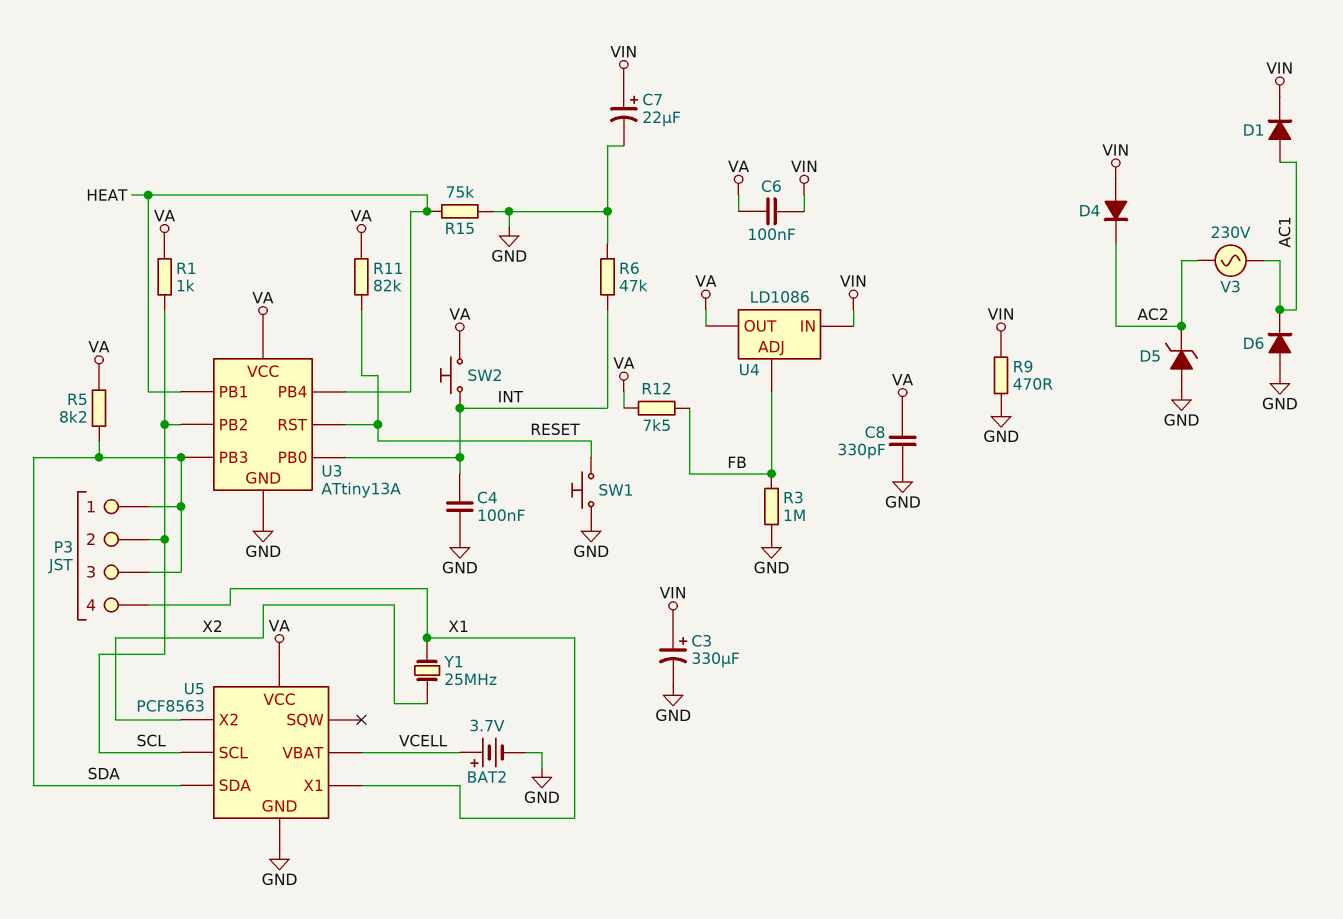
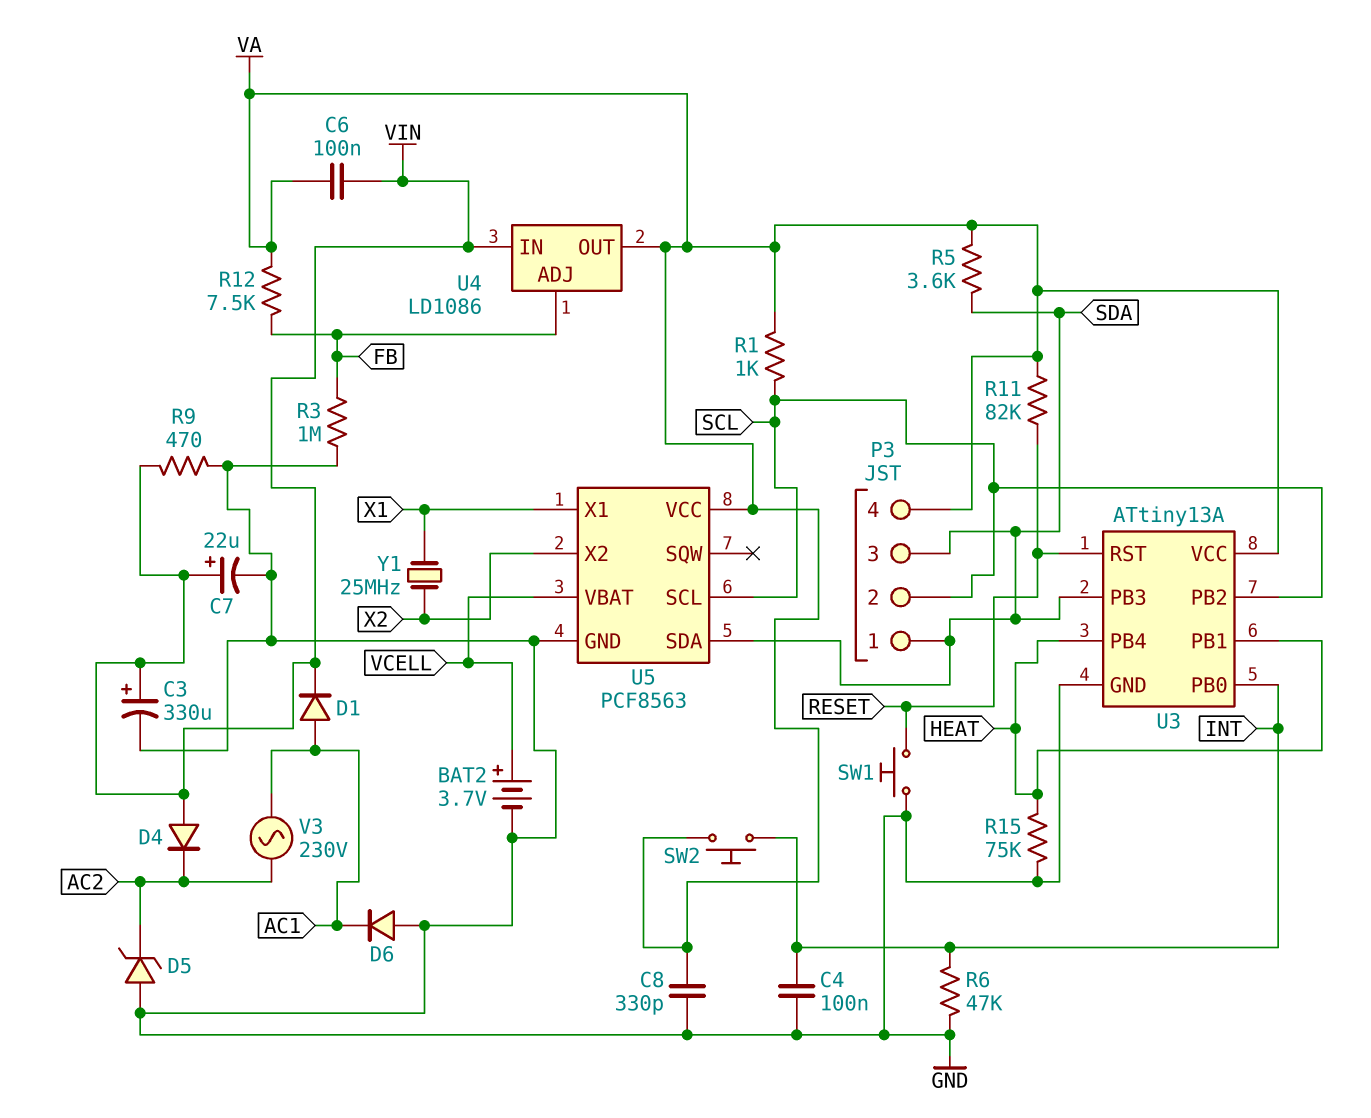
P3 pin 4: X1 -> VA
R5: 8.2k (SDA, VA) -> 3.6k (SDA, VA)

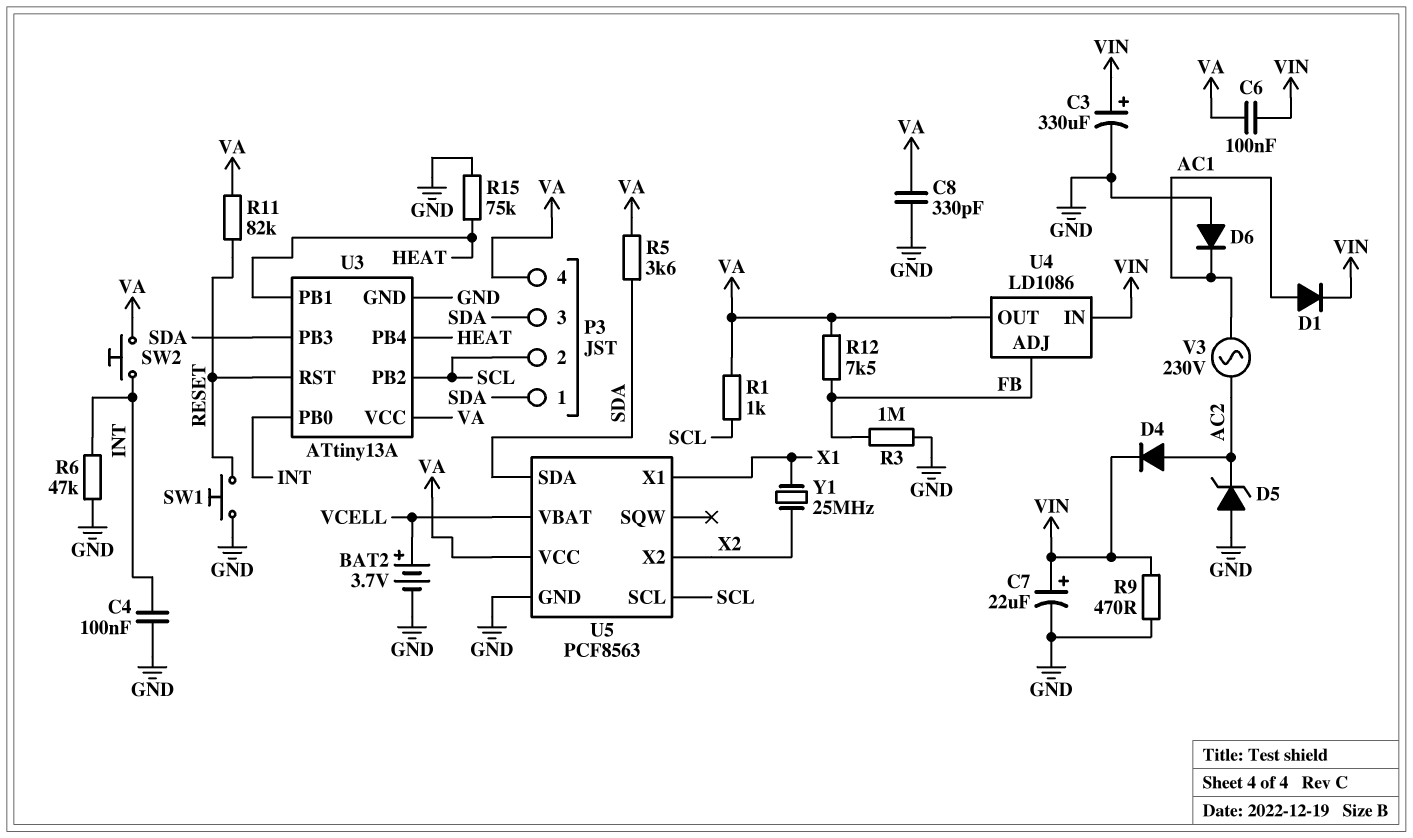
D4: diode (A VIN, K AC2) -> diode (A AC2, K VIN)

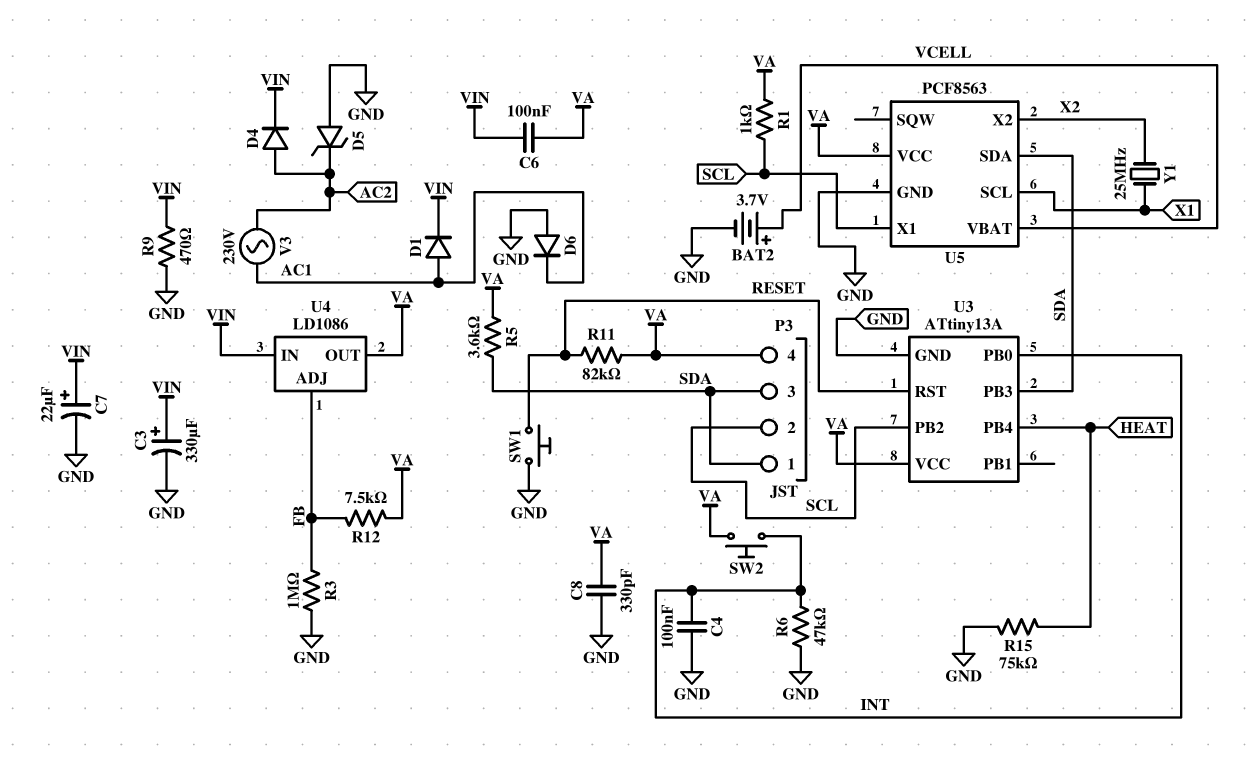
U3 pin PB1: HEAT -> none
U5 pin SCL: SCL -> X1
U5 pin X1: X1 -> SCL

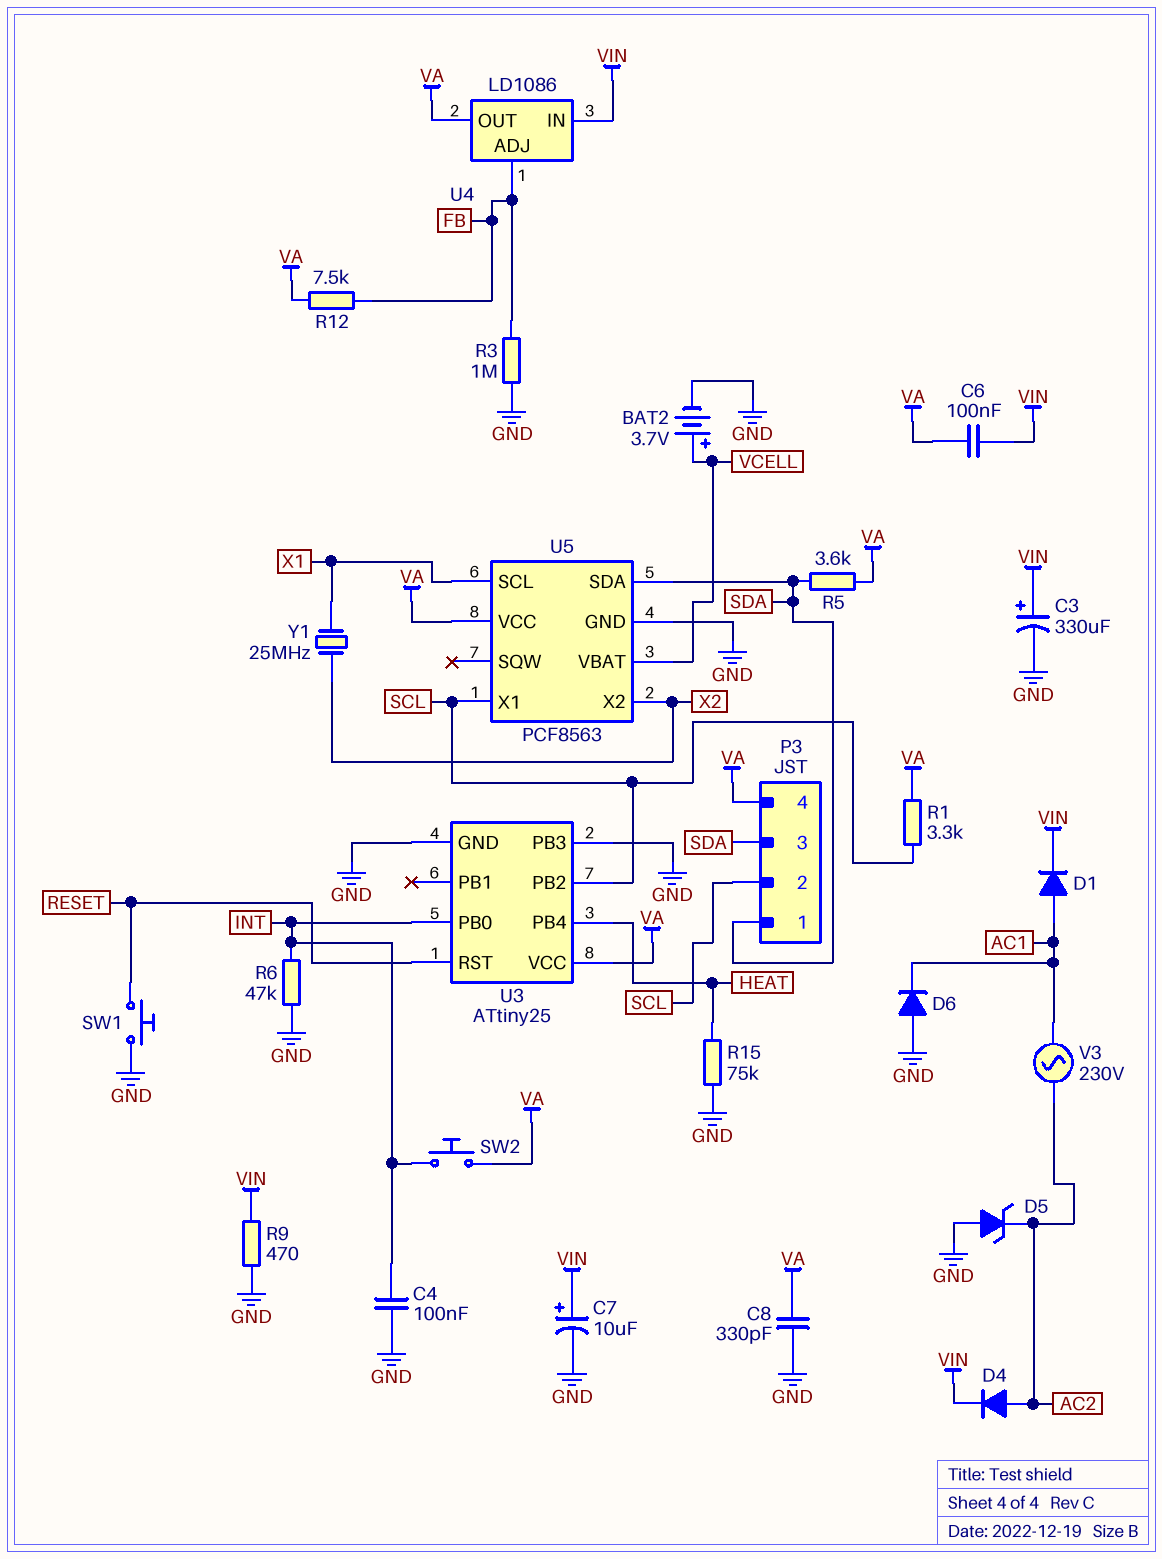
C7: 22uF (plus VIN, minus GND) -> 10uF (plus VIN, minus GND)
R1: 1k (SCL, VA) -> 3.3k (SCL, VA)
R11: 82k (RESET, VA) -> none
U3: ATtiny13A -> ATtiny25
U3 pin PB3: SDA -> GND

